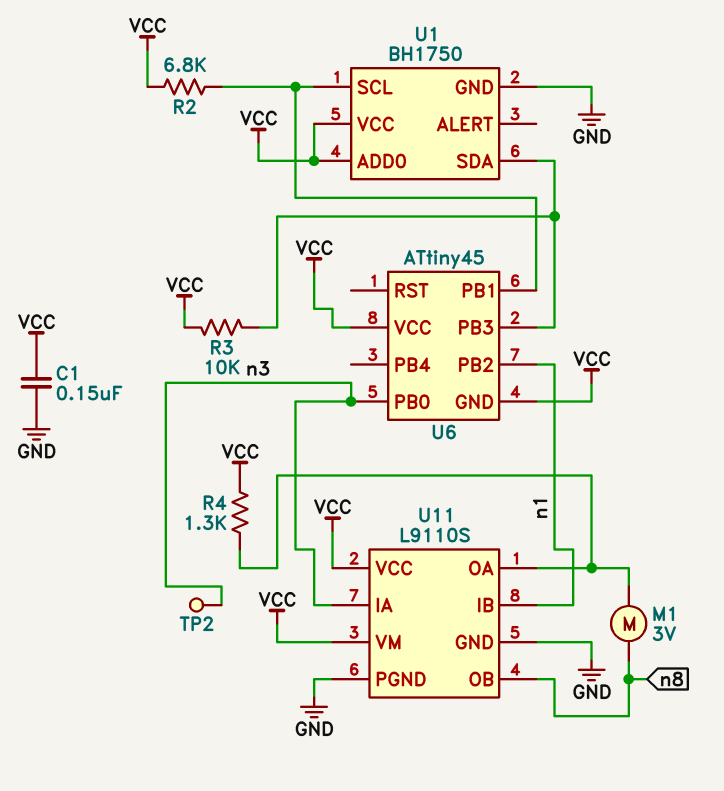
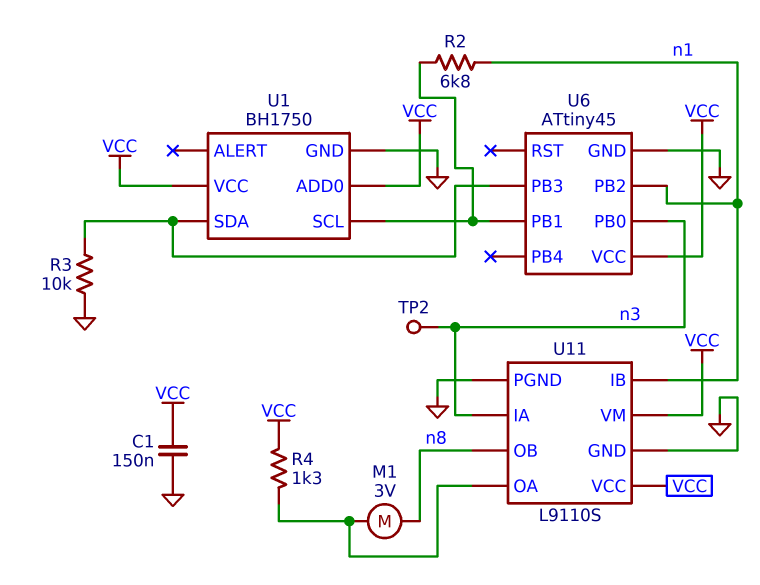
R2: 6.8k (U1/SCL, VCC) -> 6.8k (U1/SCL, n1)
R3: 10k (U1/SDA, VCC) -> 10k (GND, U1/SDA)
U6 pin GND: VCC -> GND

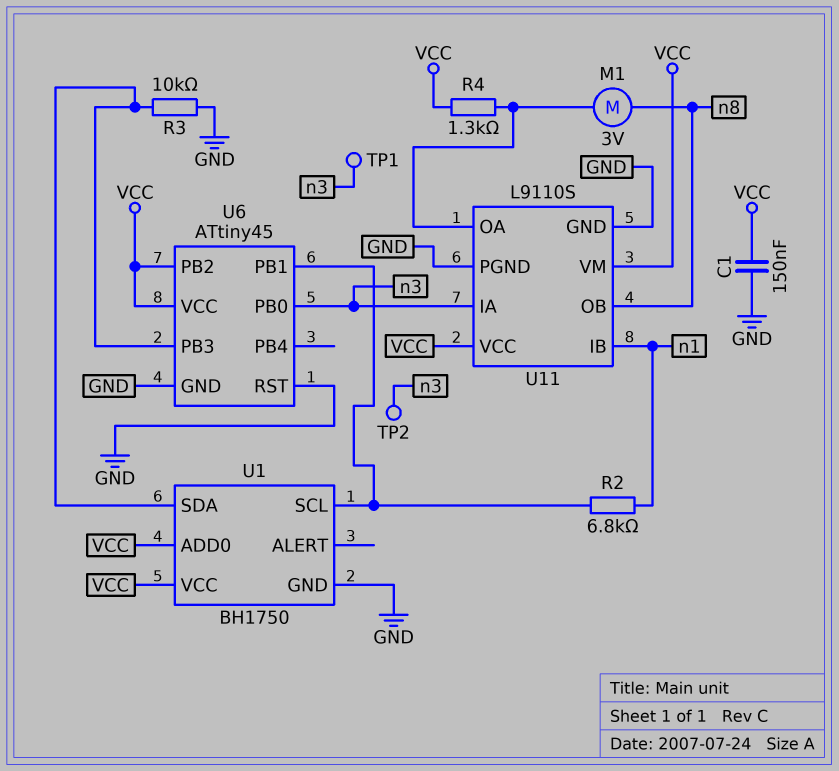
TP1: none -> test point (n3)
U6 pin PB2: n1 -> VCC
U6 pin RST: none -> GND

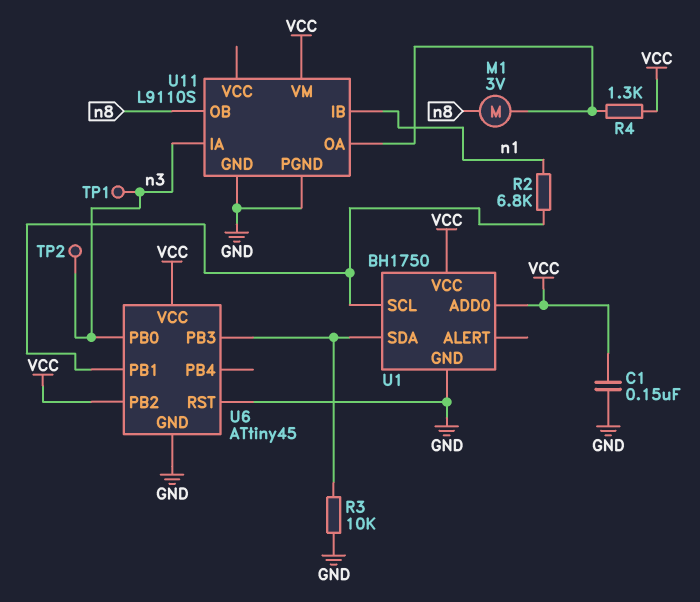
U11 pin VCC: VCC -> none

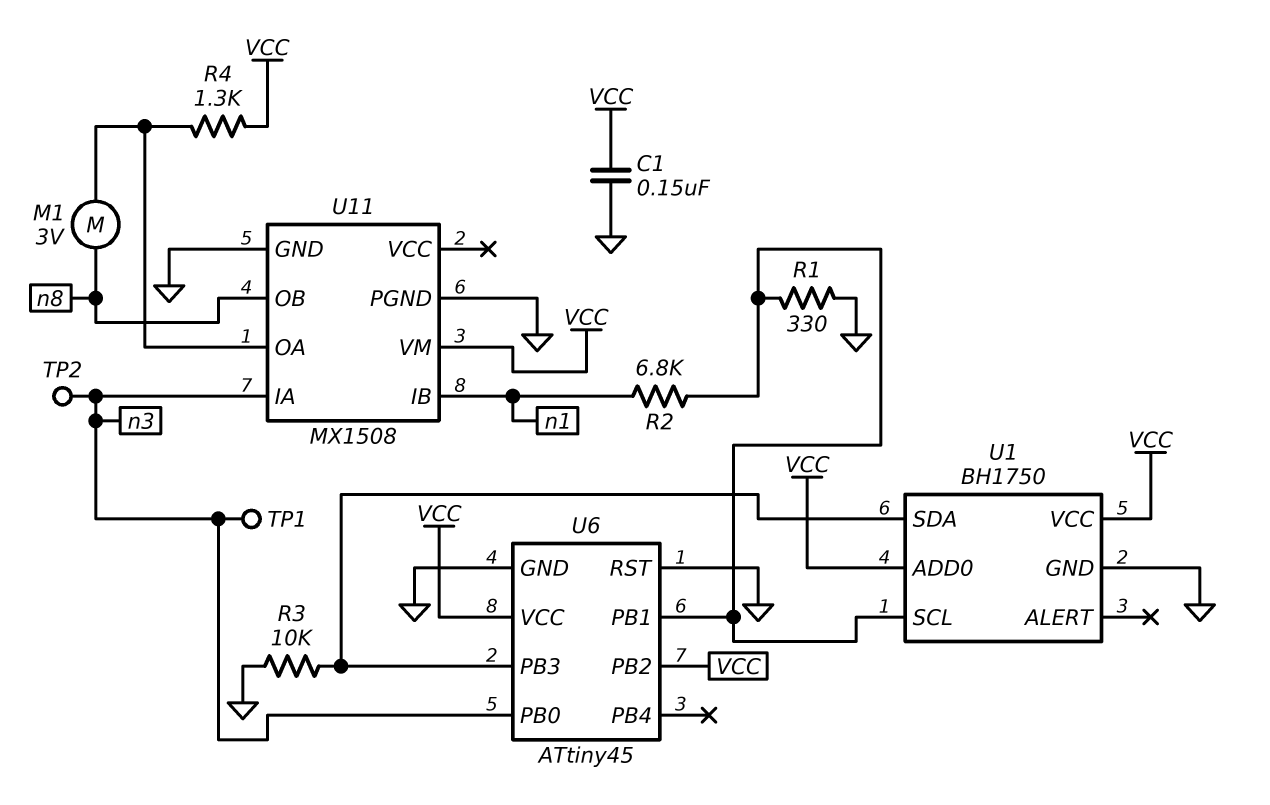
R1: none -> 330 (GND, U1/SCL)
U11: L9110S -> MX1508

